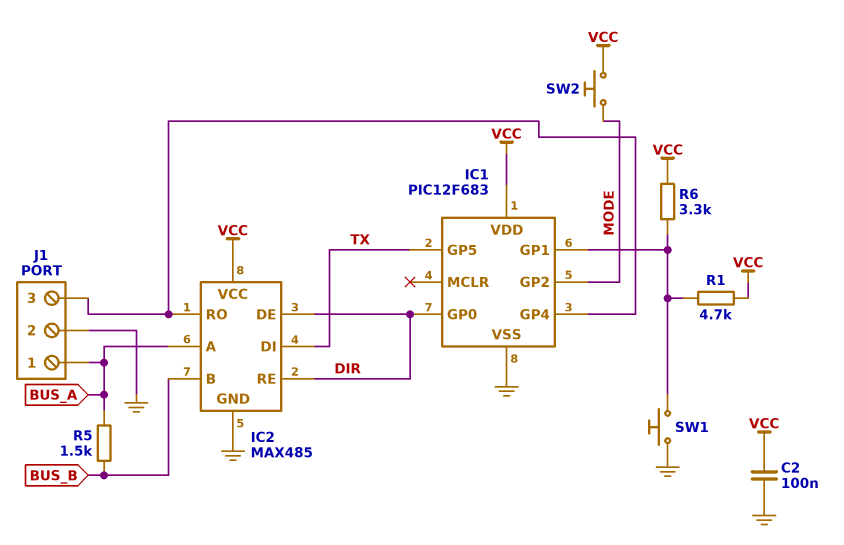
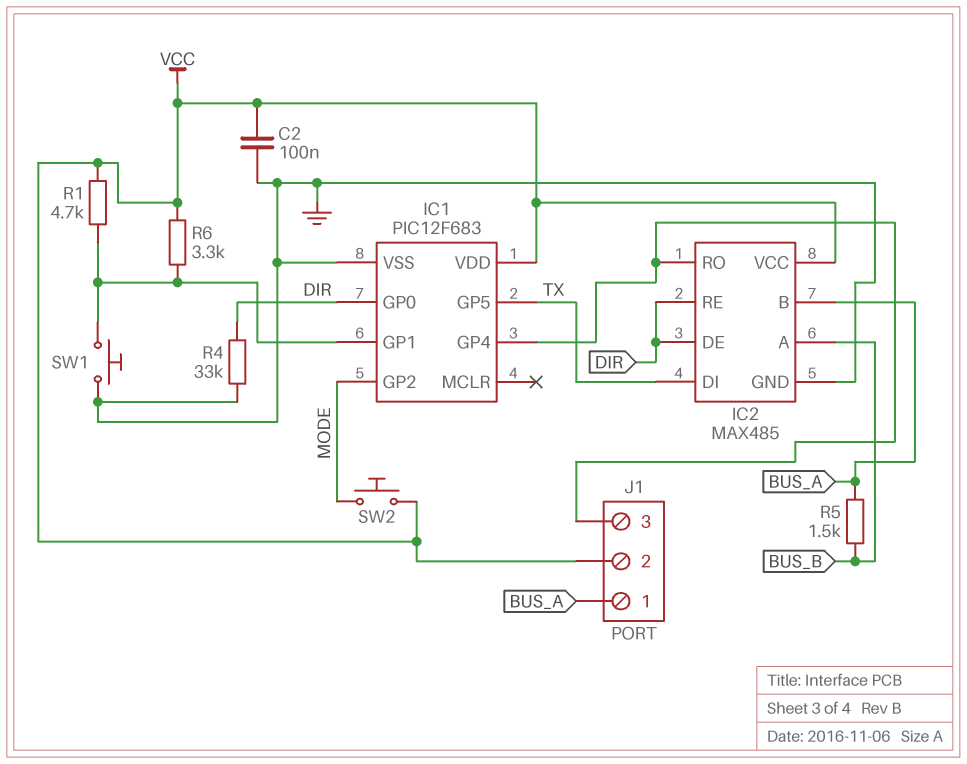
IC2 pin A: BUS_A -> BUS_B
IC2 pin B: BUS_B -> BUS_A
J1 pin 2: GND -> VCC
R4: none -> 33k (DIR, GND)

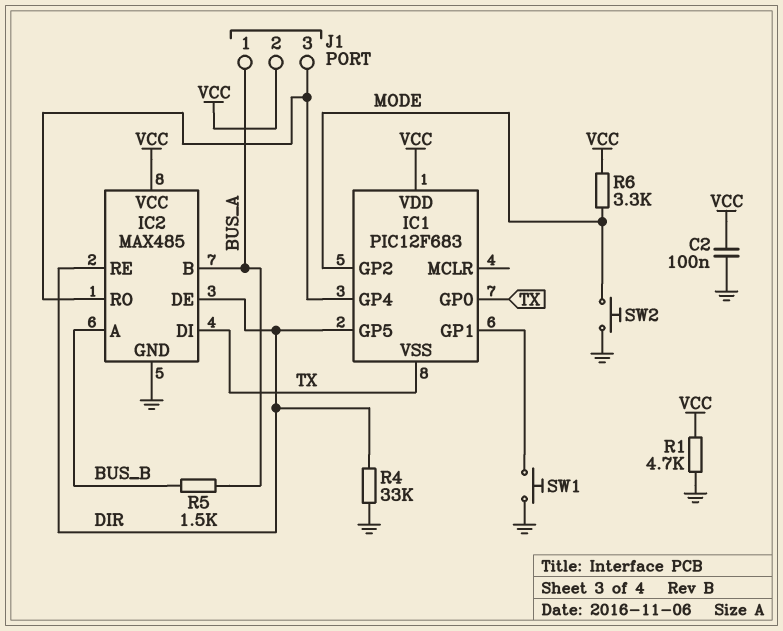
IC1 pin GP0: DIR -> TX
IC1 pin GP5: TX -> DIR
IC1 pin VSS: GND -> TX
R1: 4.7k (IC1/GP1, VCC) -> 4.7k (GND, VCC)
R6: 3.3k (IC1/GP1, VCC) -> 3.3k (MODE, VCC)
SW2: button (MODE, VCC) -> button (GND, MODE)

